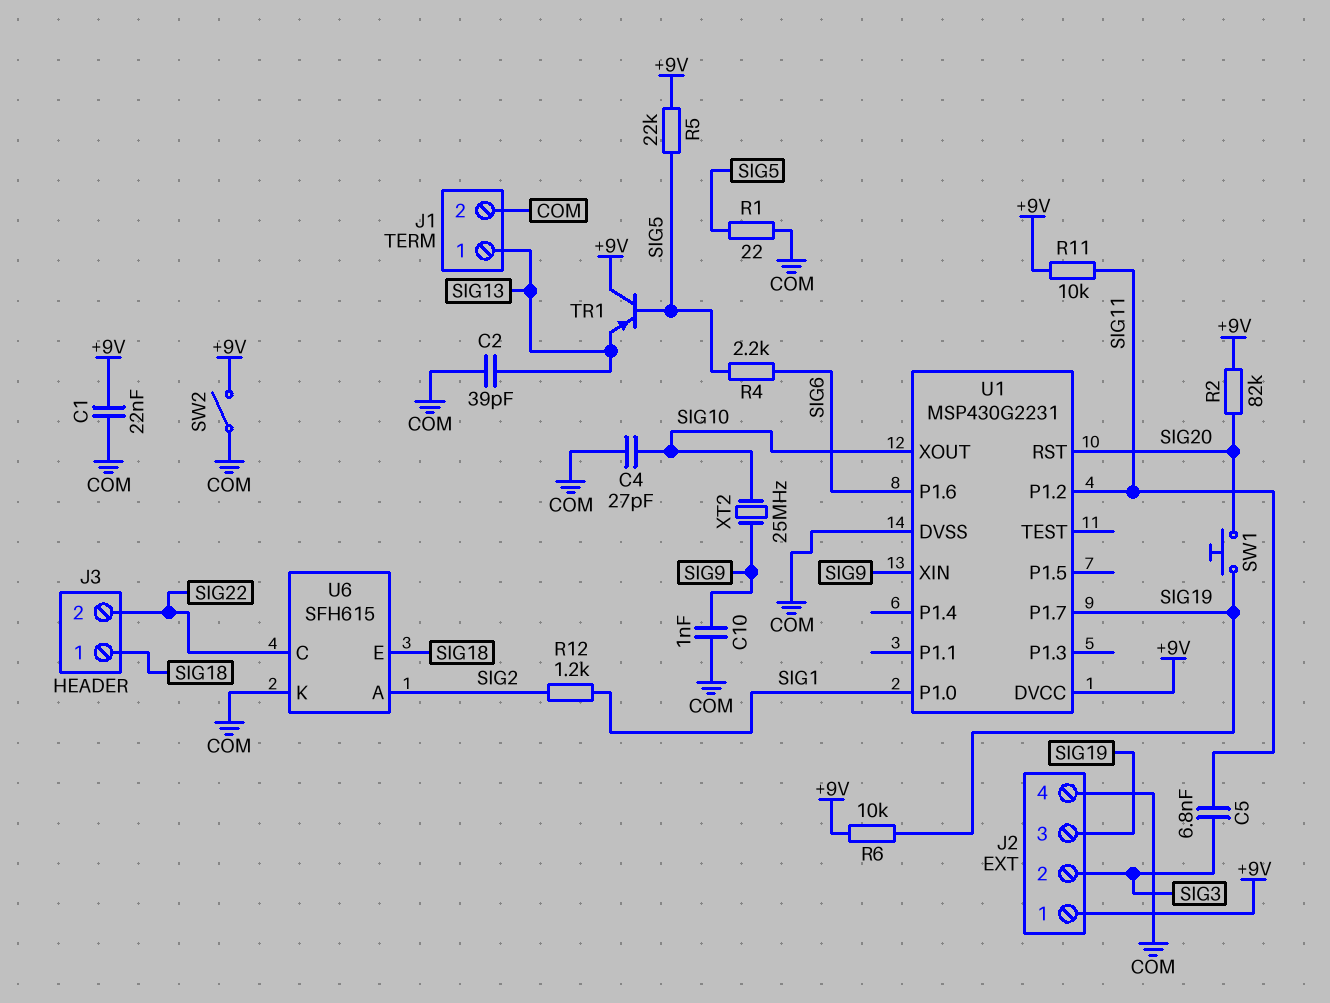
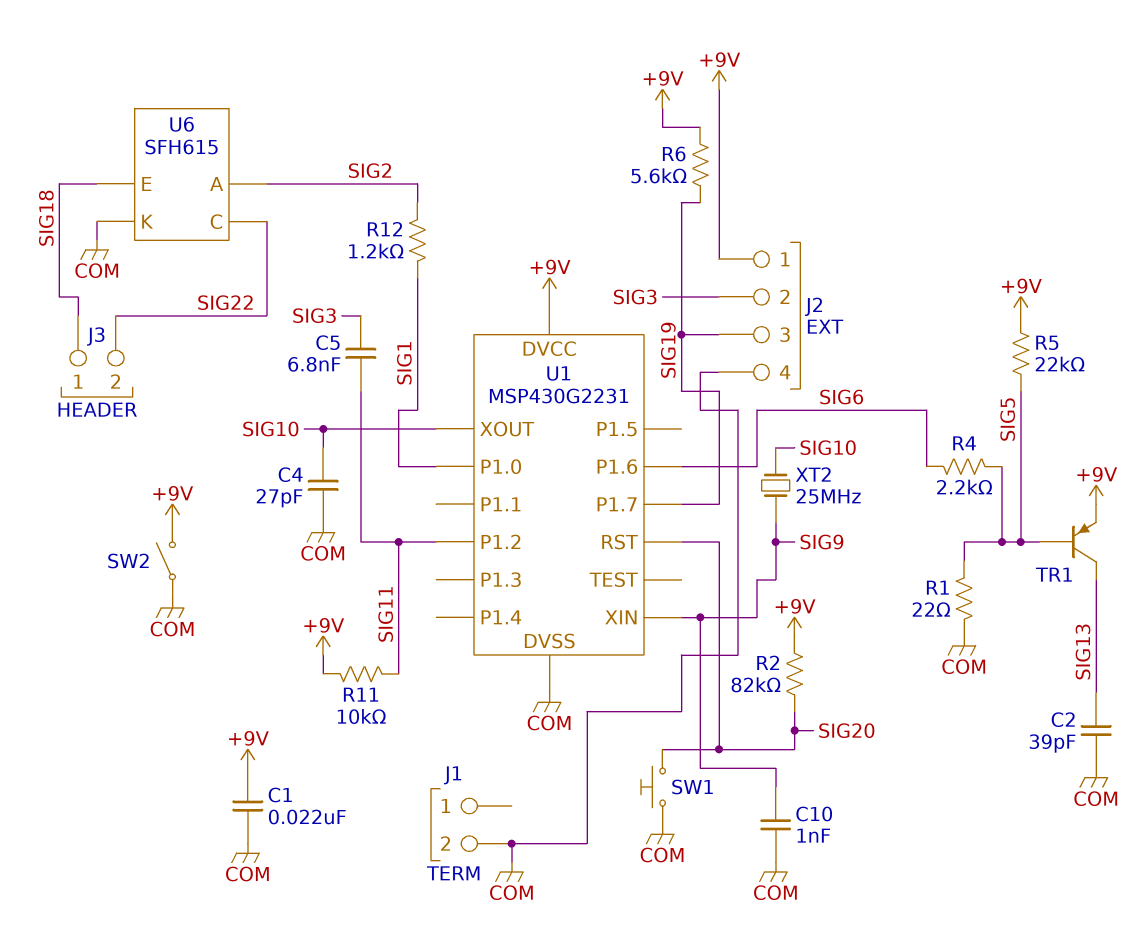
J1 pin 1: SIG13 -> none
R6: 10k (+9V, SIG19) -> 5.6k (+9V, SIG19)
SW1: button (SIG19, SIG20) -> button (COM, SIG20)
TR1: PNP (B SIG5, C +9V, E SIG13) -> PNP (B SIG5, C SIG13, E +9V)

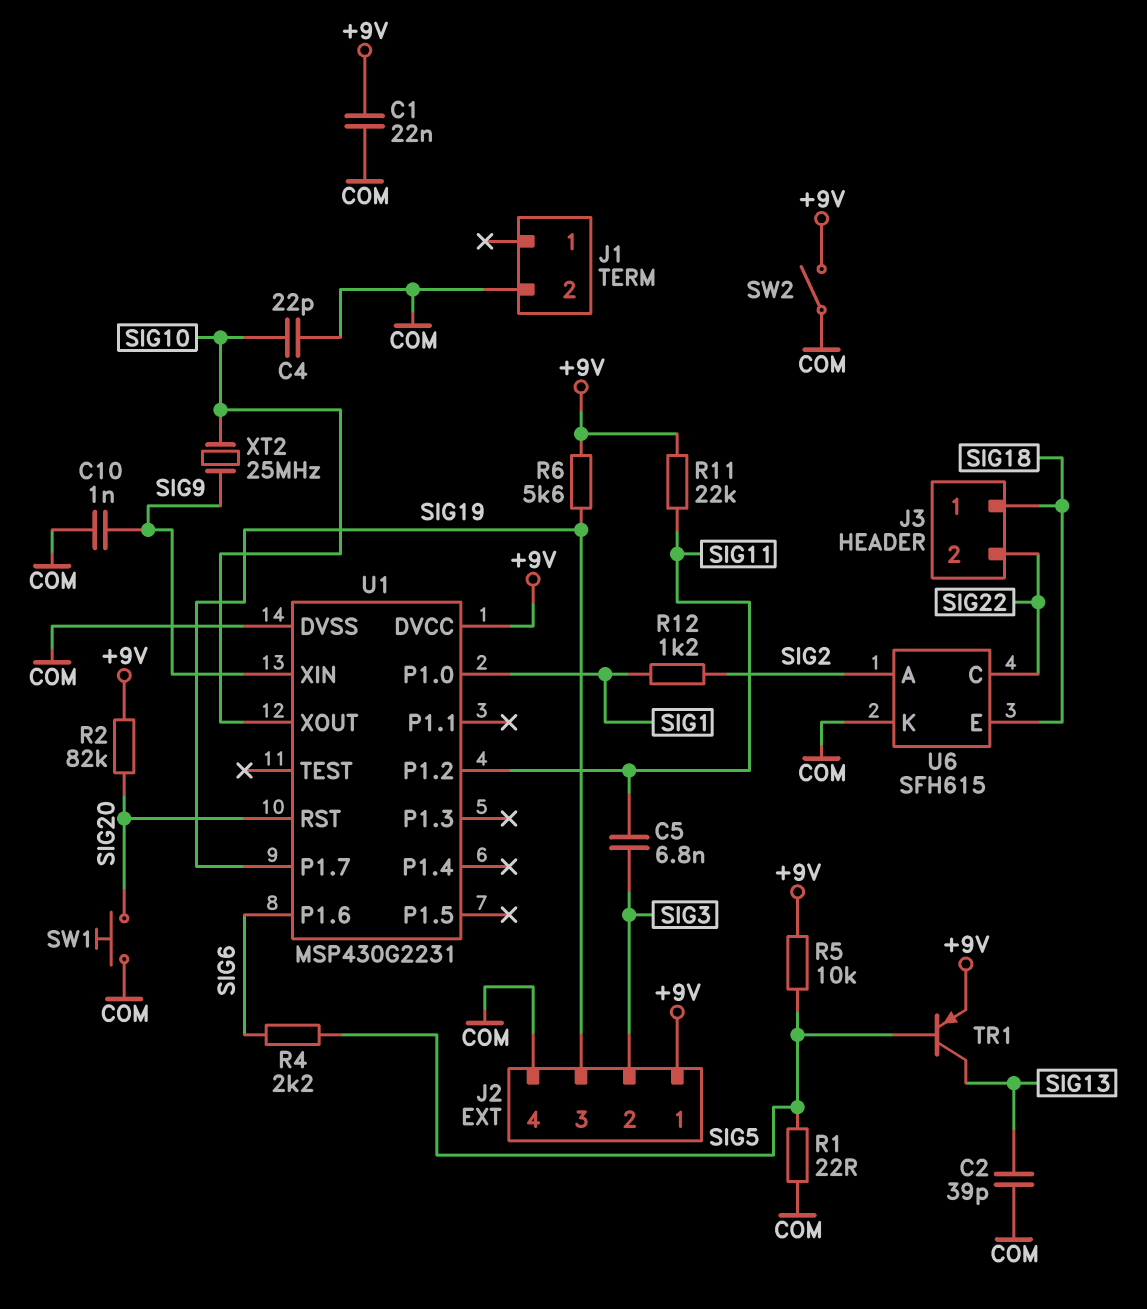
C4: 27pF (COM, SIG10) -> 22pF (COM, SIG10)
R5: 22k (+9V, SIG5) -> 10k (+9V, SIG5)
R11: 10k (+9V, SIG11) -> 22k (+9V, SIG11)

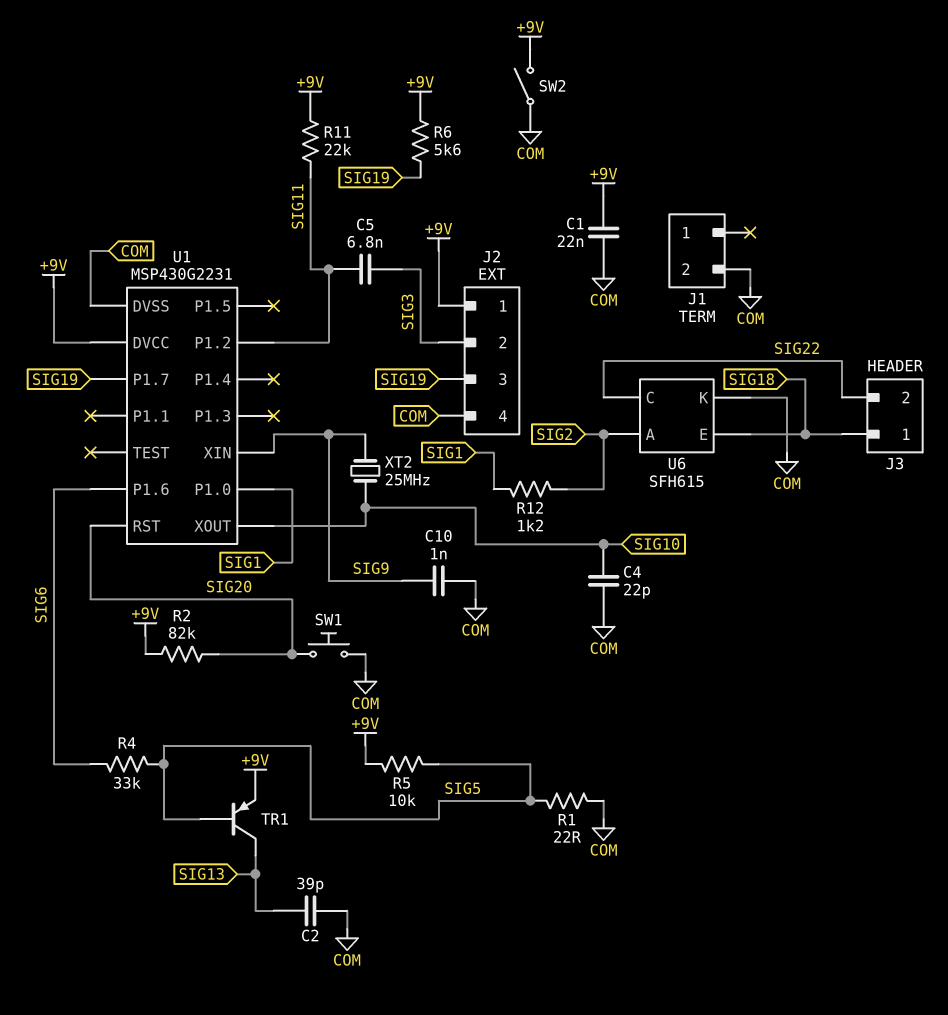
R4: 2.2k (SIG5, SIG6) -> 33k (SIG5, SIG6)

